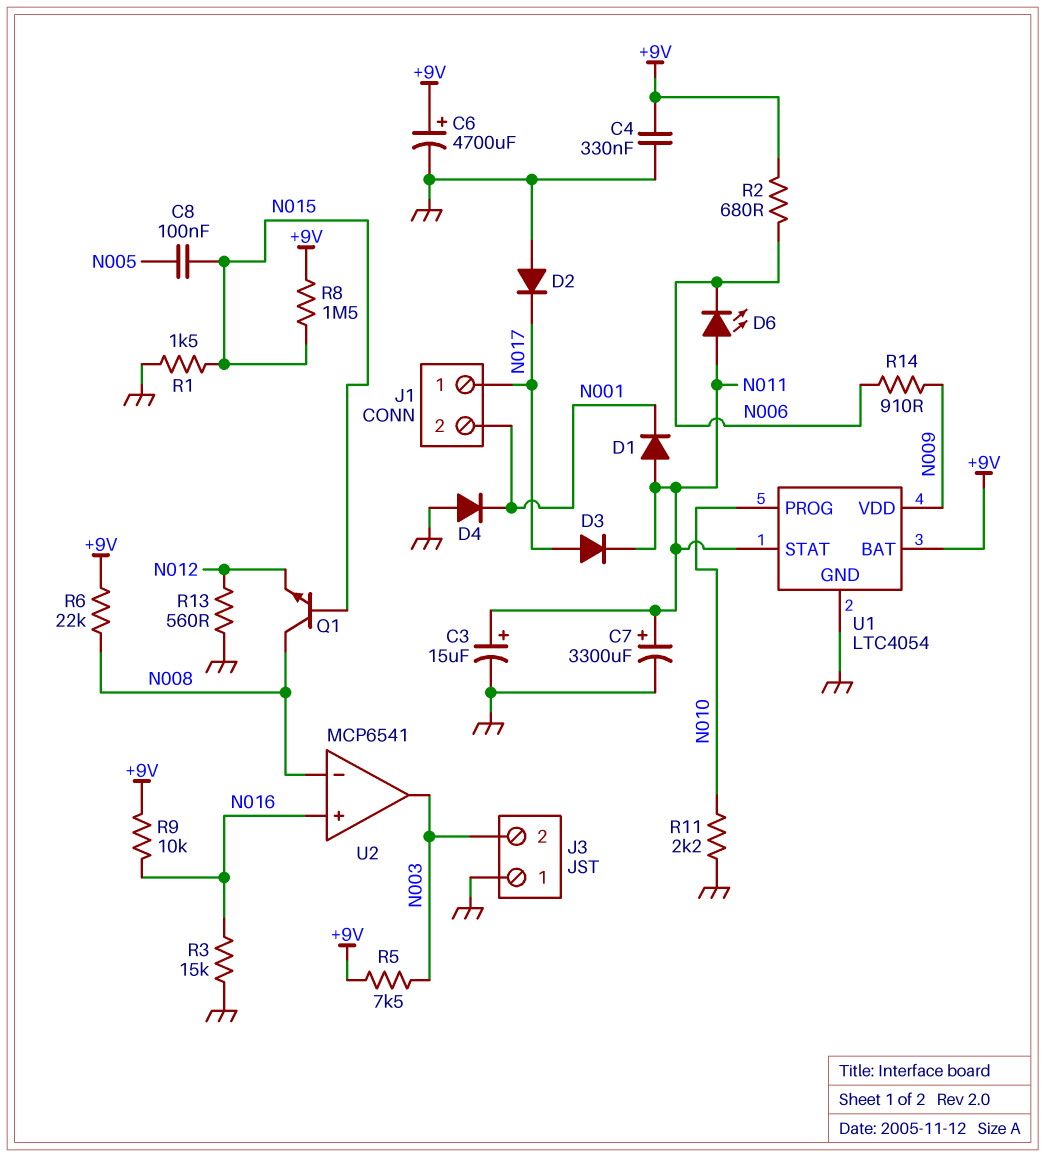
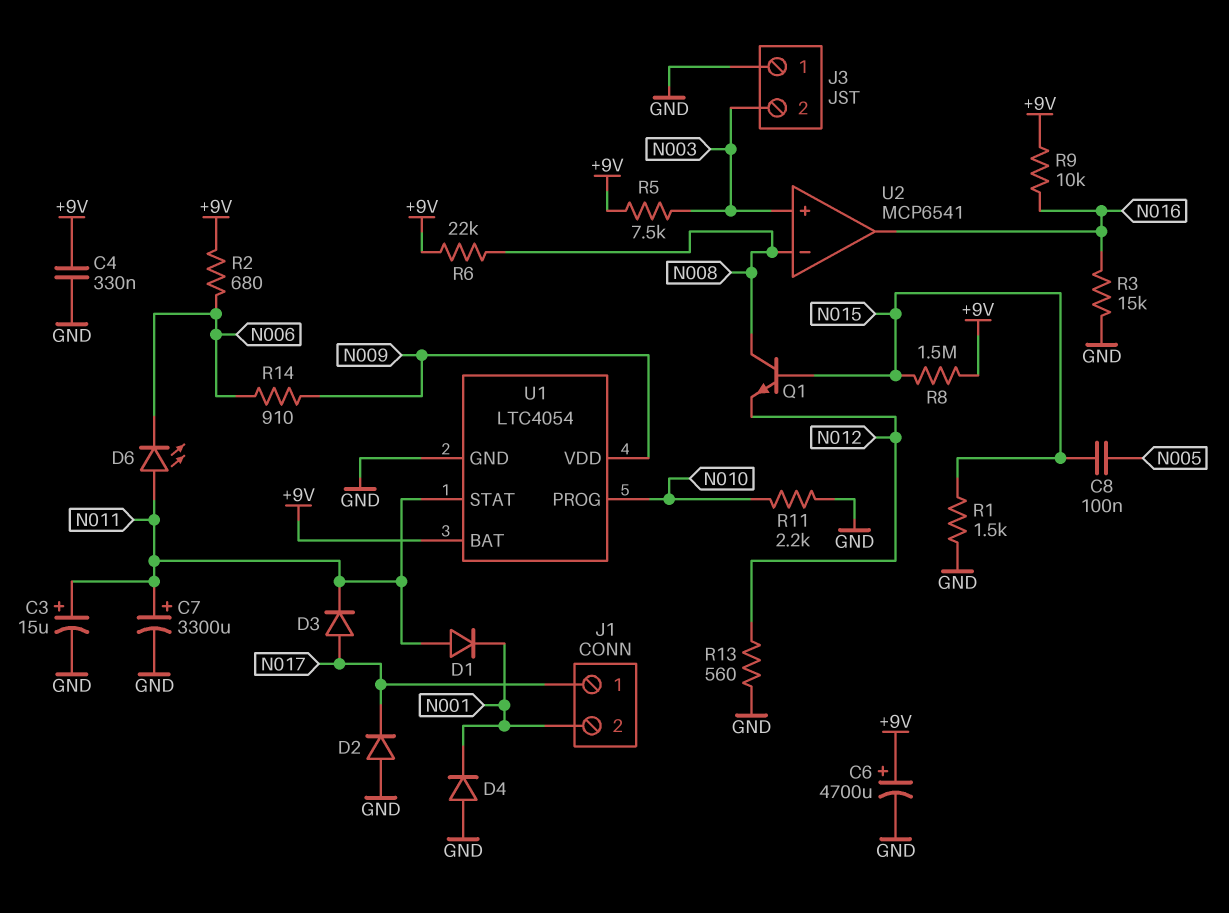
U2 pin in+: N016 -> N003
U2 pin out: N003 -> N016

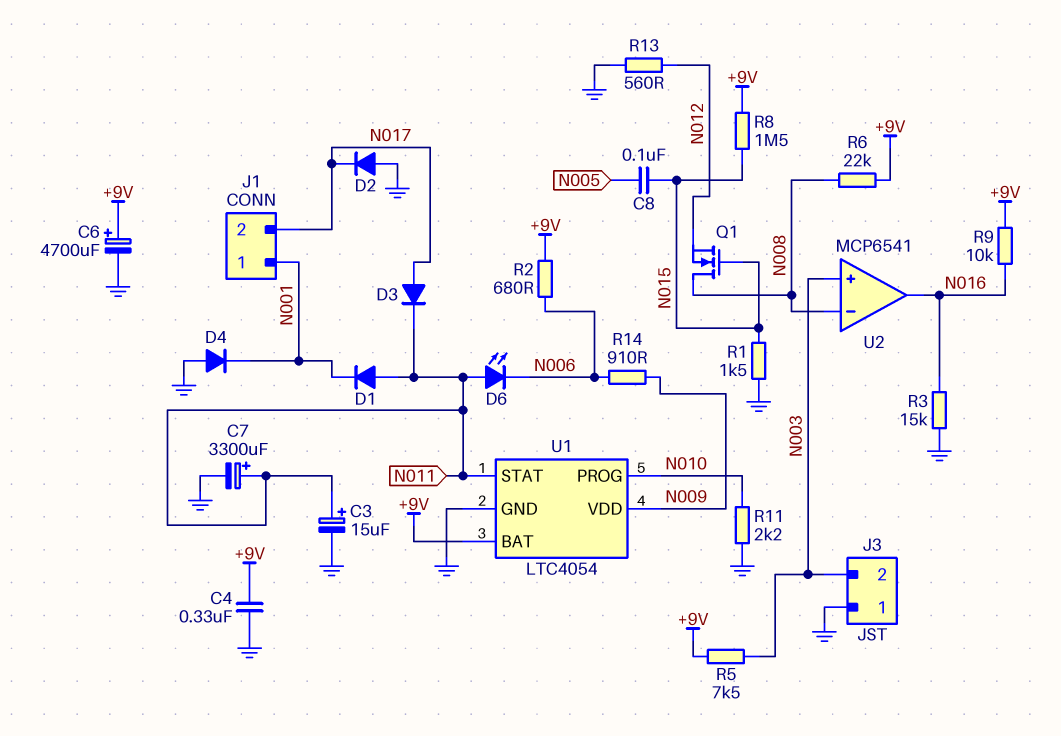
J1 pin 1: N017 -> N001
J1 pin 2: N001 -> N017
Q1: NPN (B N015, C N008, E N012) -> NMOS (G N015, D N008, S N012)

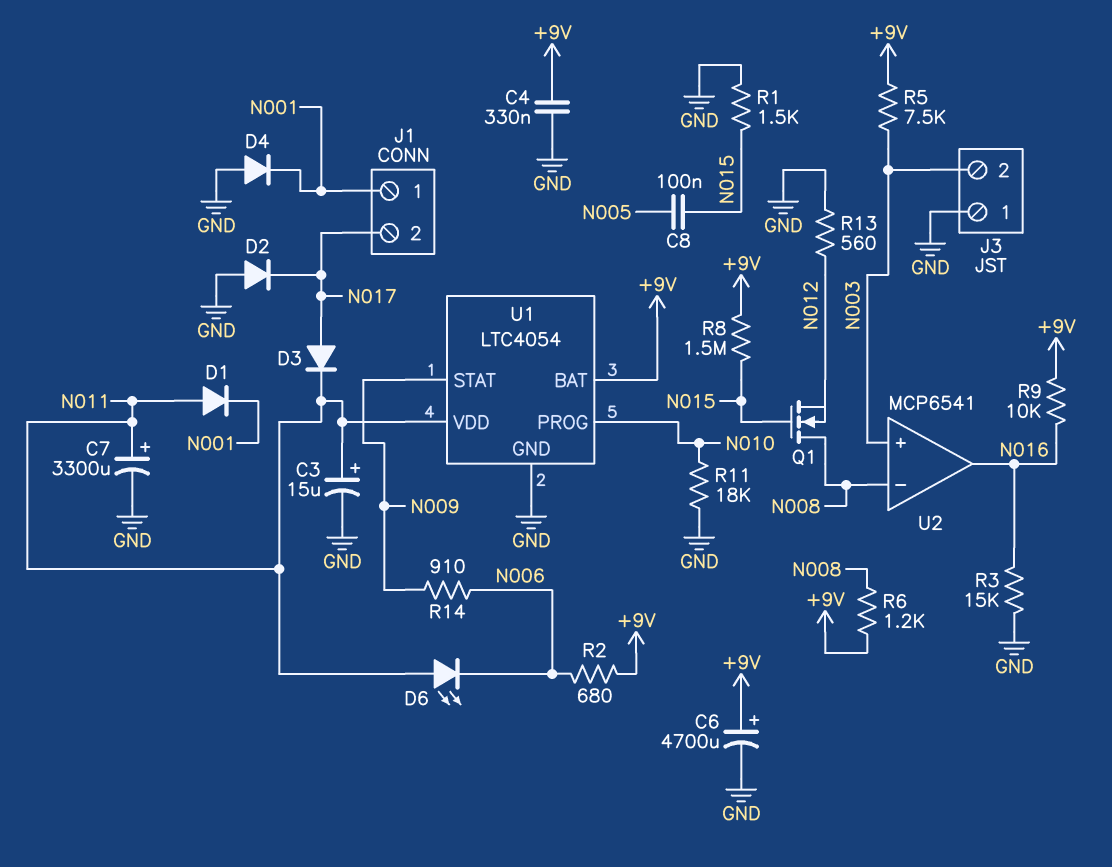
R6: 22k (+9V, N008) -> 1.2k (+9V, N008)
R11: 2.2k (GND, N010) -> 18k (GND, N010)
U1 pin STAT: N011 -> N009
U1 pin VDD: N009 -> N011

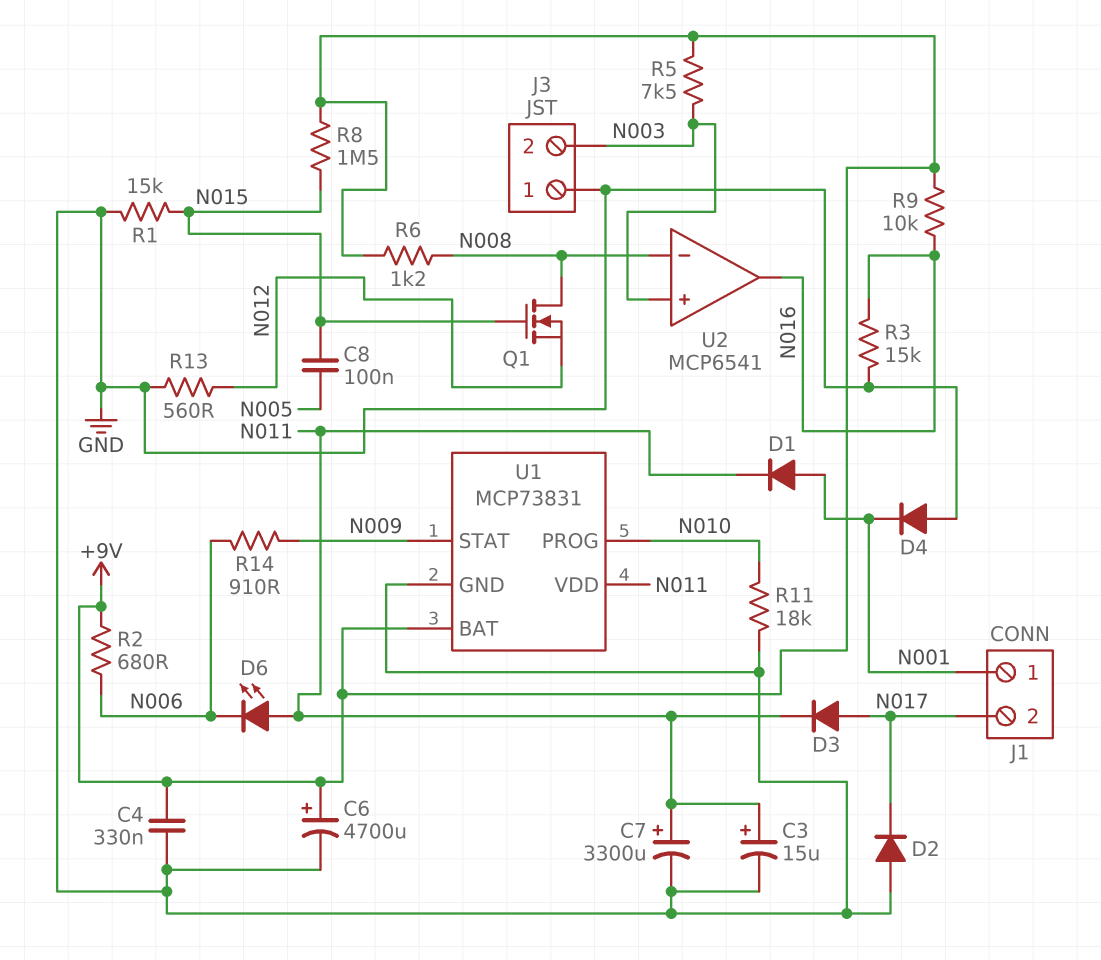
D1: diode (A N011, K N001) -> diode (A N001, K N011)
R1: 1.5k (GND, N015) -> 15k (GND, N015)
U1: LTC4054 -> MCP73831

